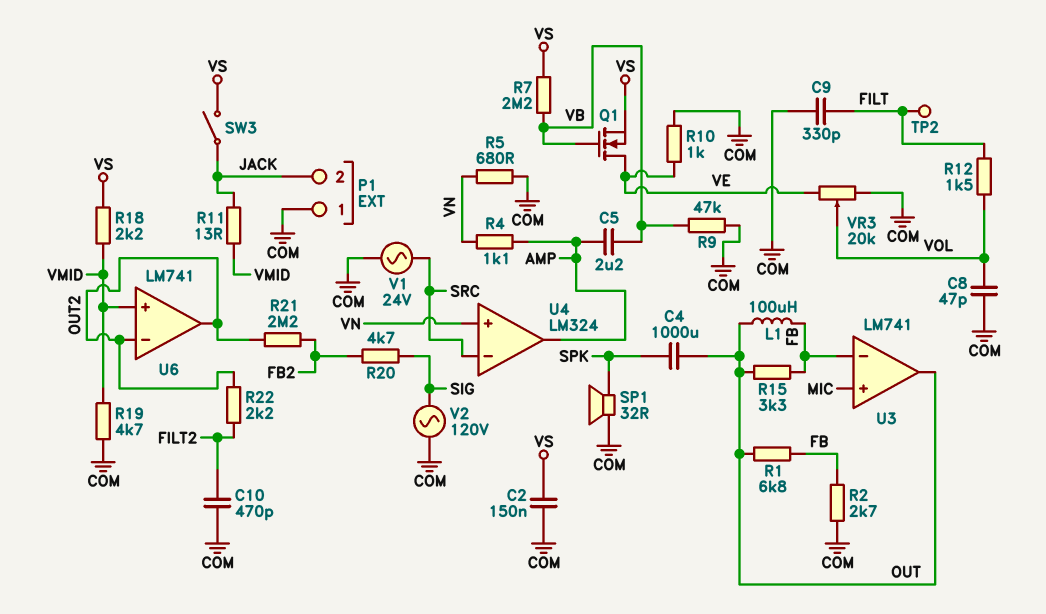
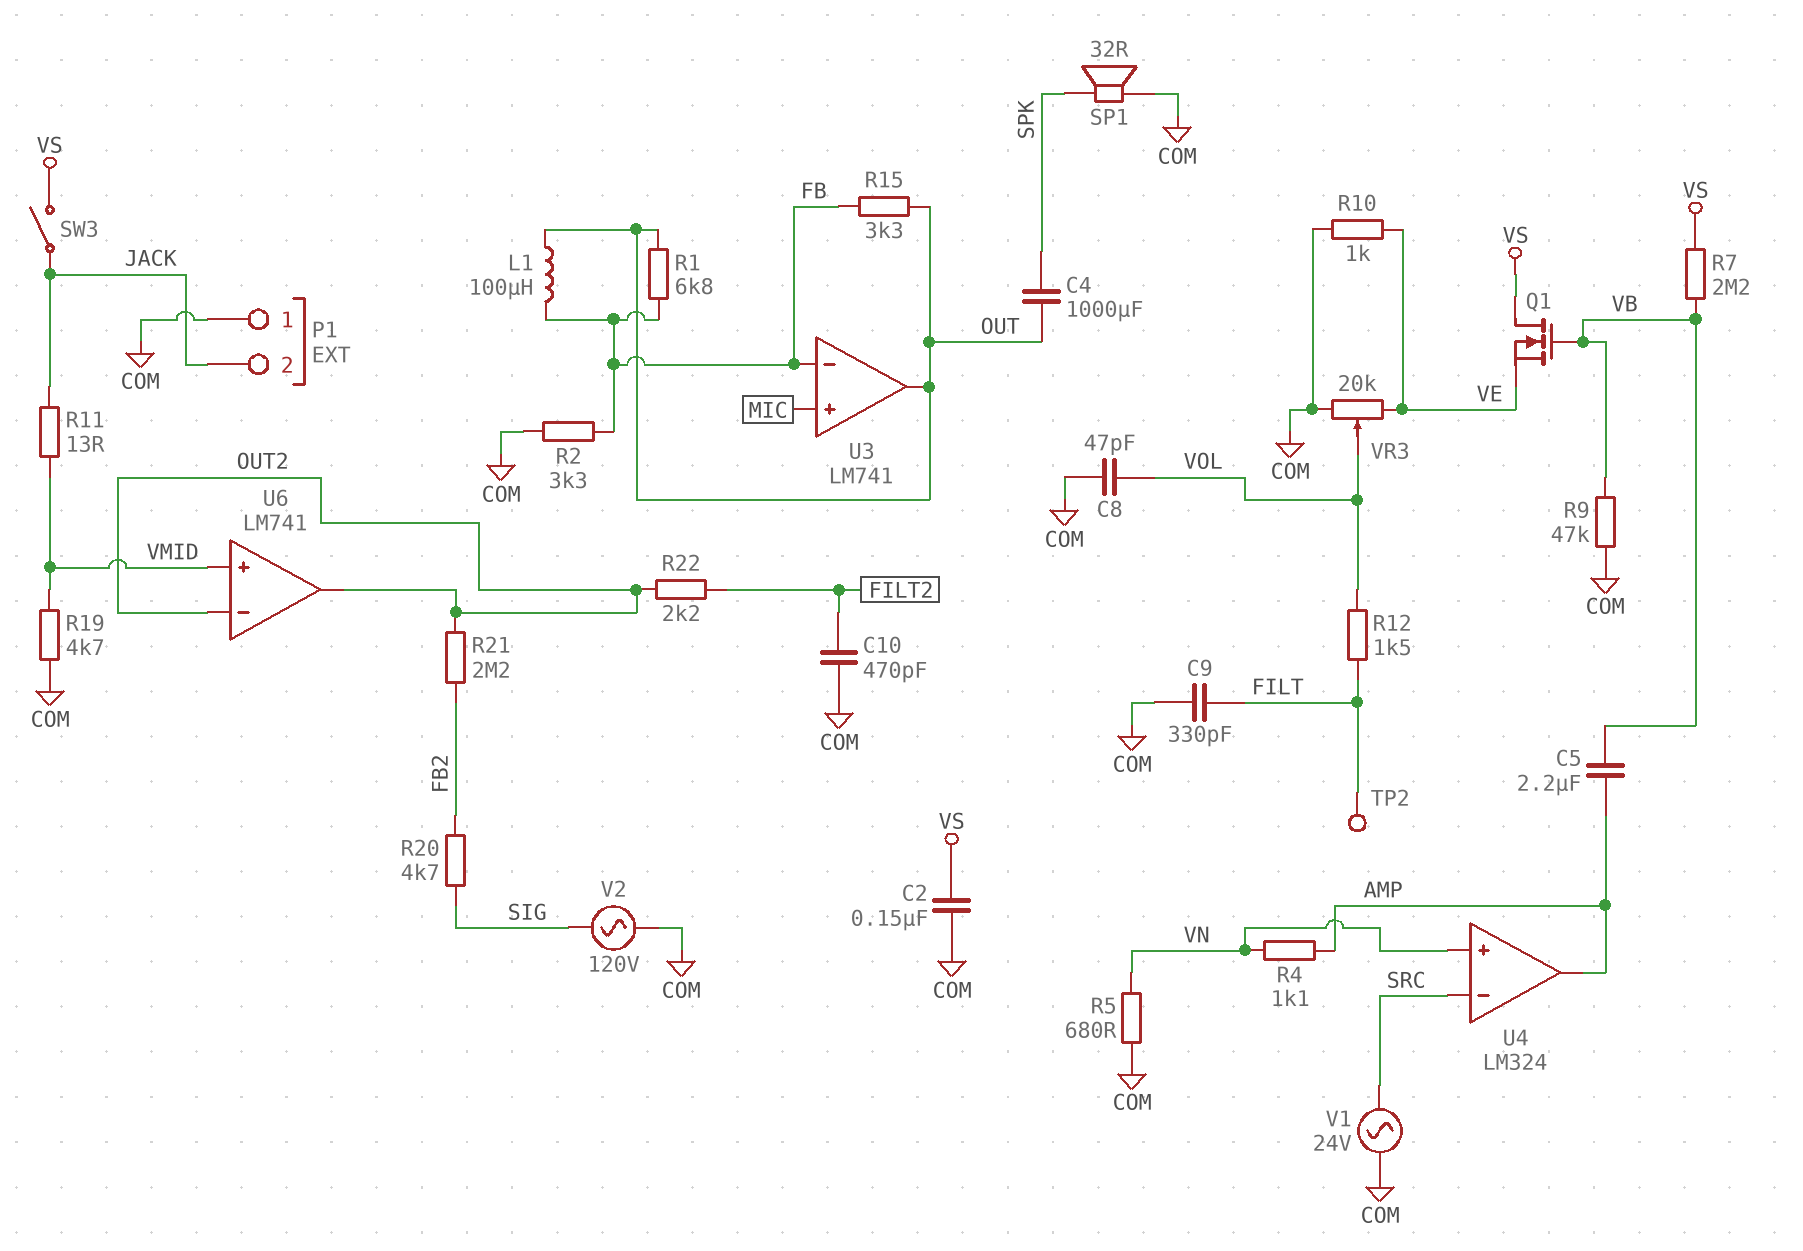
Q1: NMOS (G VB, D VE, S VS) -> NMOS (G VB, D VS, S VE)
R2: 2.7k (COM, FB) -> 3.3k (COM, FB)
R18: 2.2k (VMID, VS) -> none

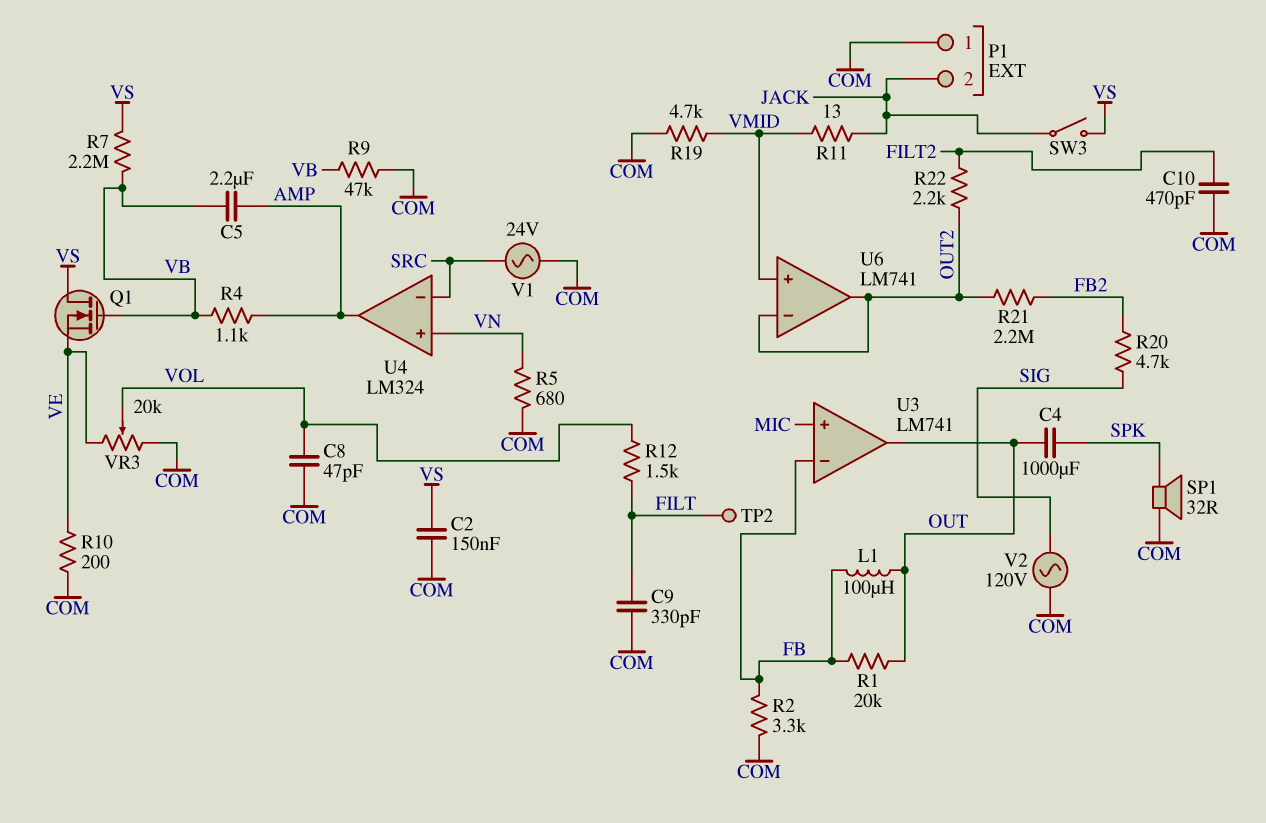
R1: 6.8k (FB, OUT) -> 20k (FB, OUT)
R4: 1.1k (AMP, VN) -> 1.1k (AMP, VB)
R10: 1k (COM, VE) -> 200 (COM, VE)
R15: 3.3k (FB, OUT) -> none

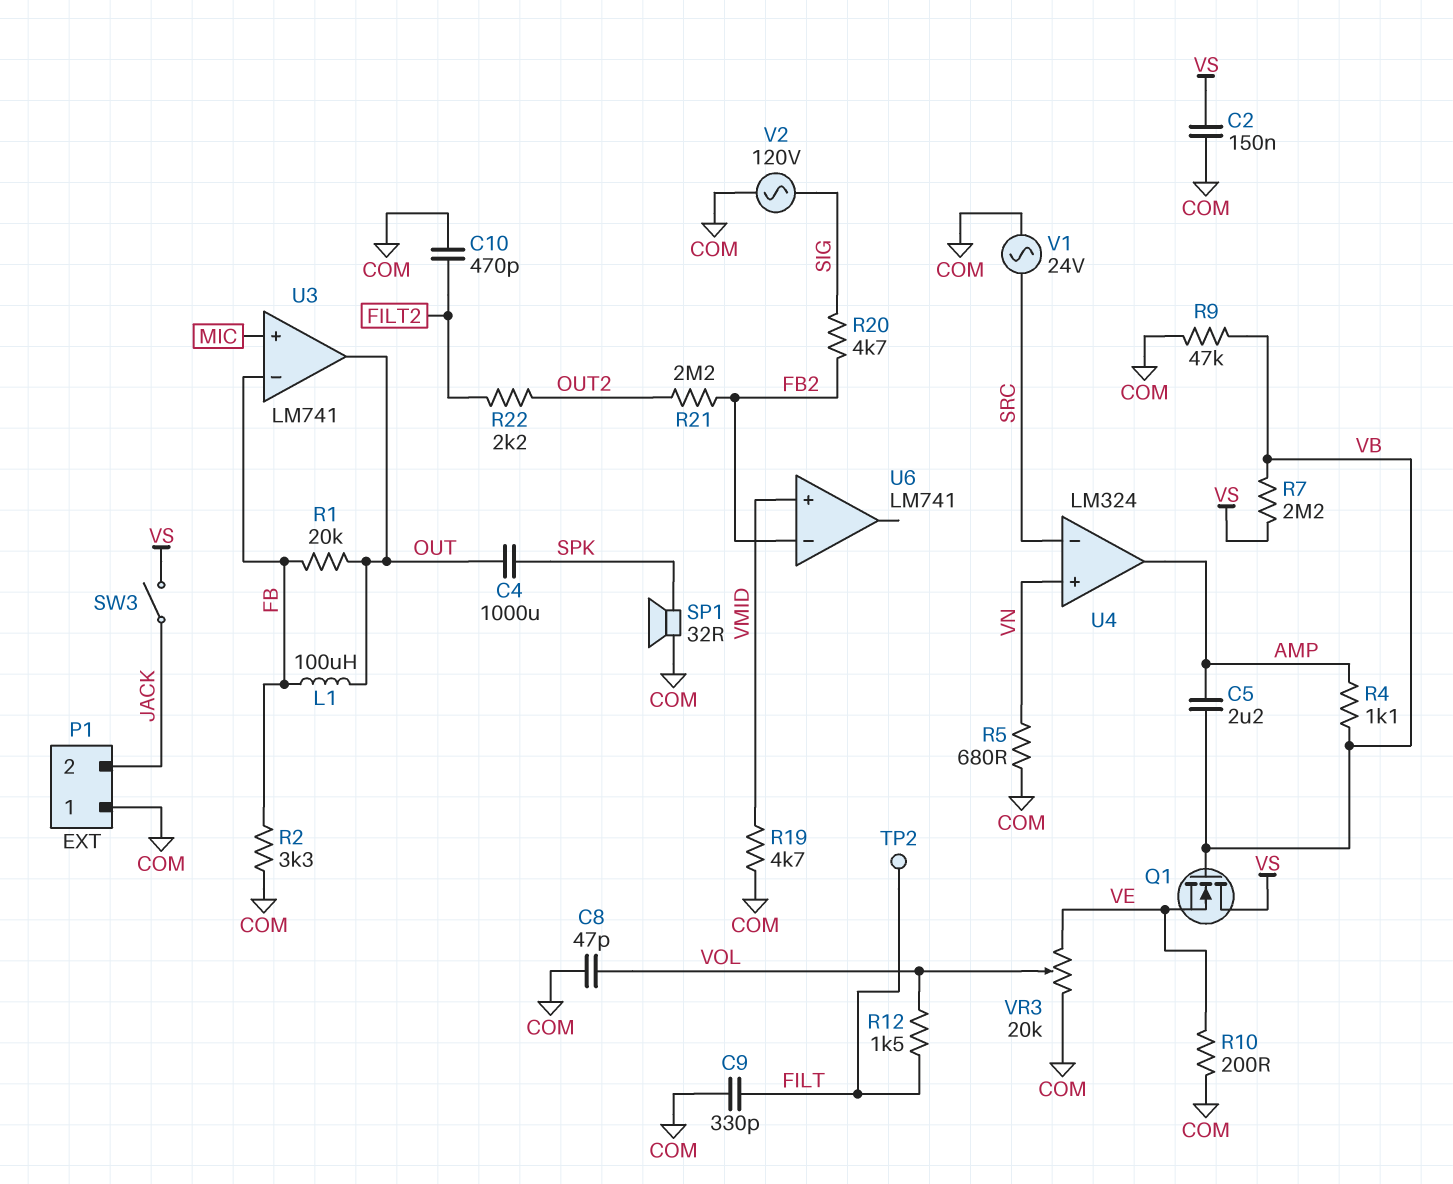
R11: 13 (JACK, VMID) -> none
U6 pin in-: OUT2 -> FB2
U6 pin out: OUT2 -> none

